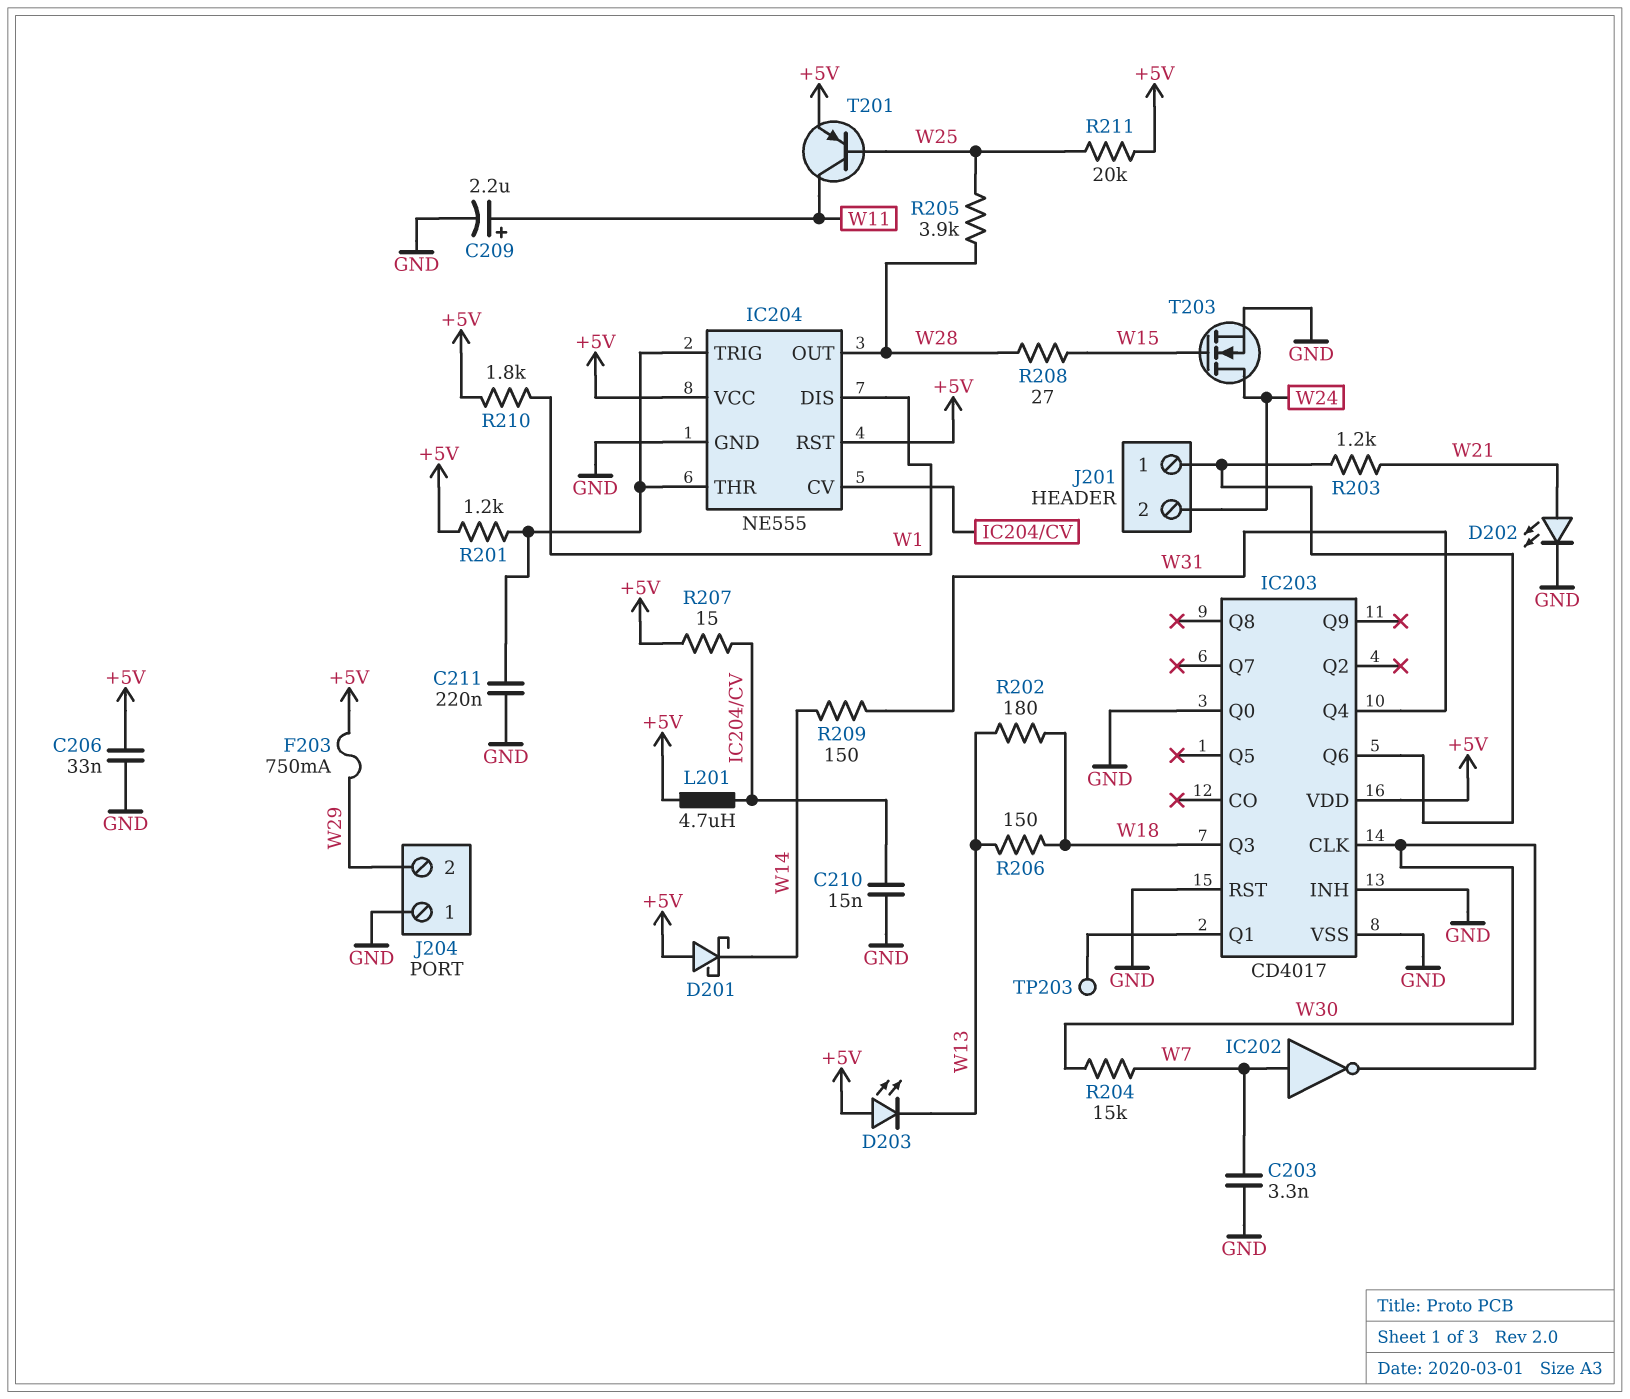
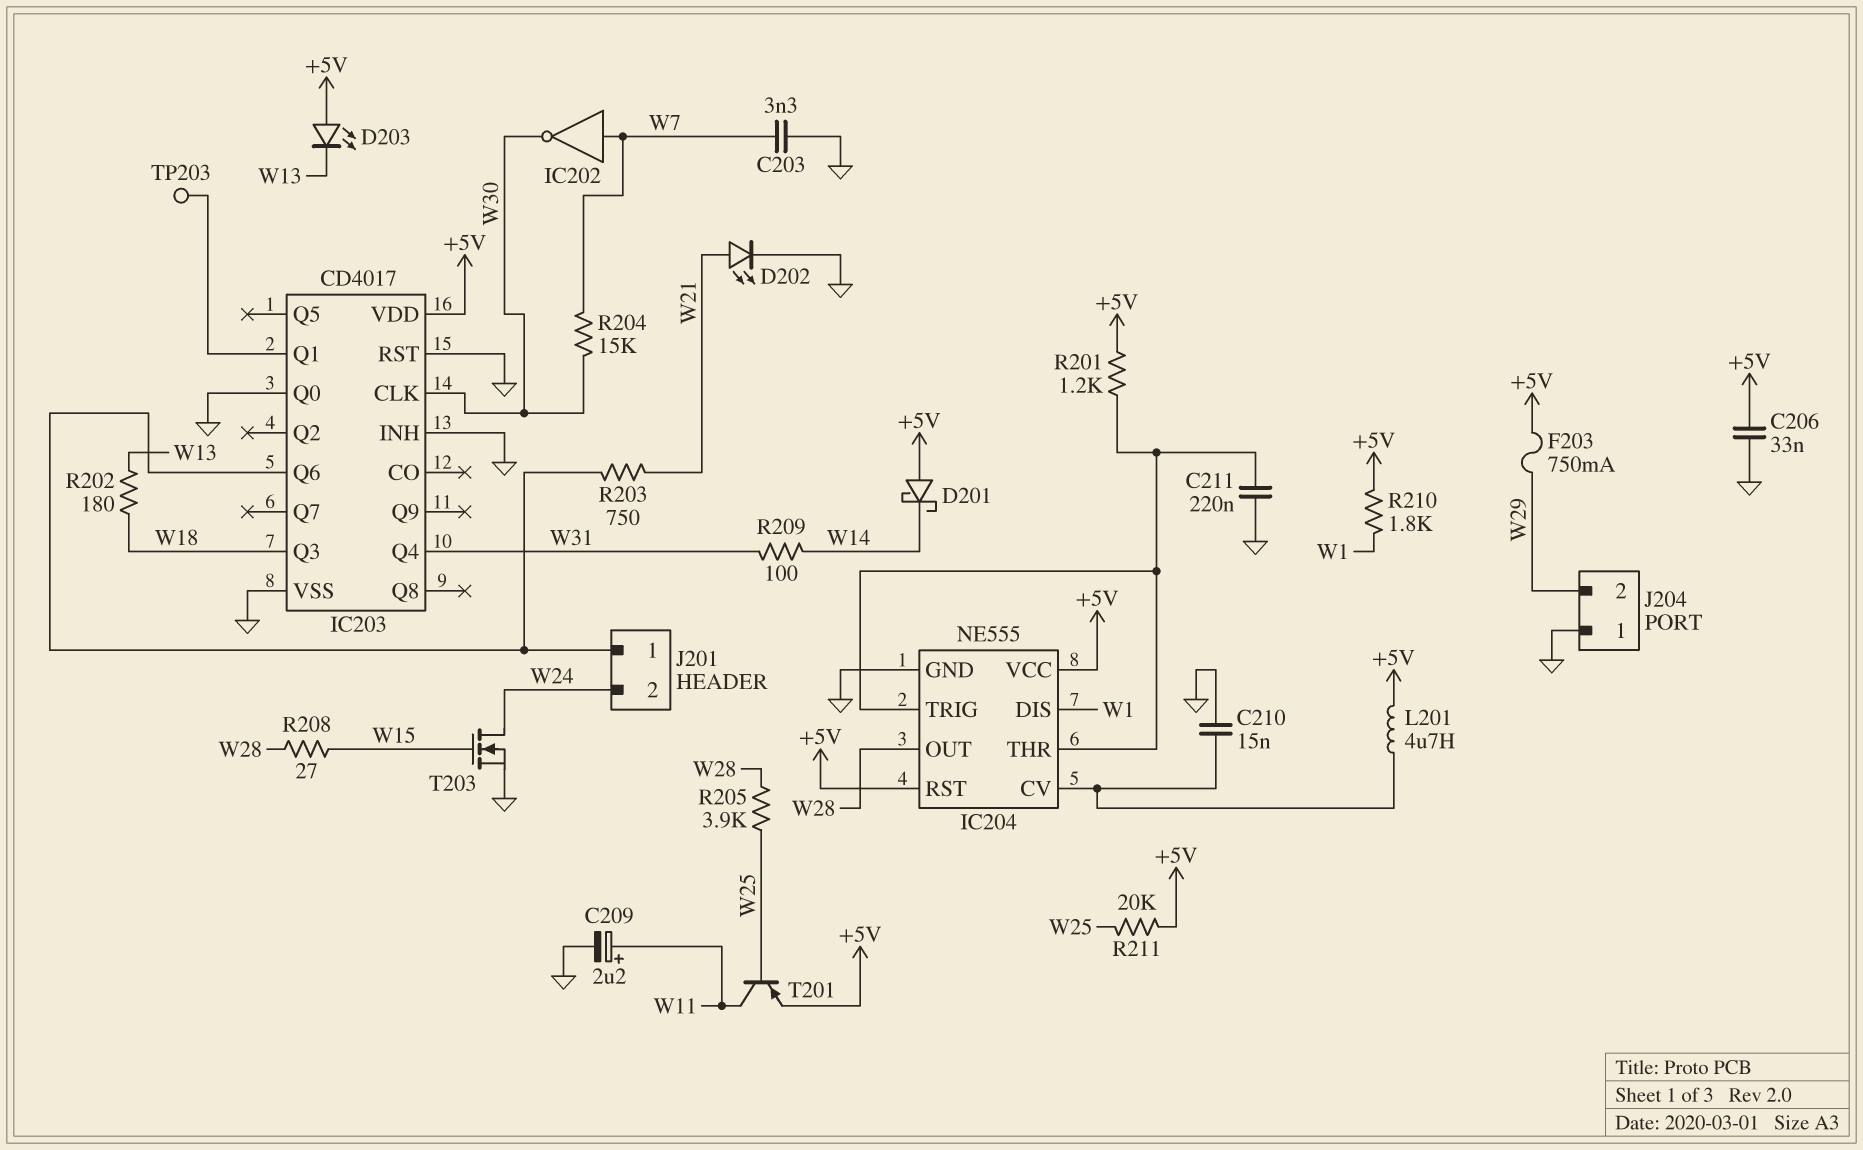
R203: 1.2k (IC203/Q6, W21) -> 750 (IC203/Q6, W21)
R206: 150 (W13, W18) -> none
R207: 15 (+5V, IC204/CV) -> none
R209: 150 (W14, W31) -> 100 (W14, W31)

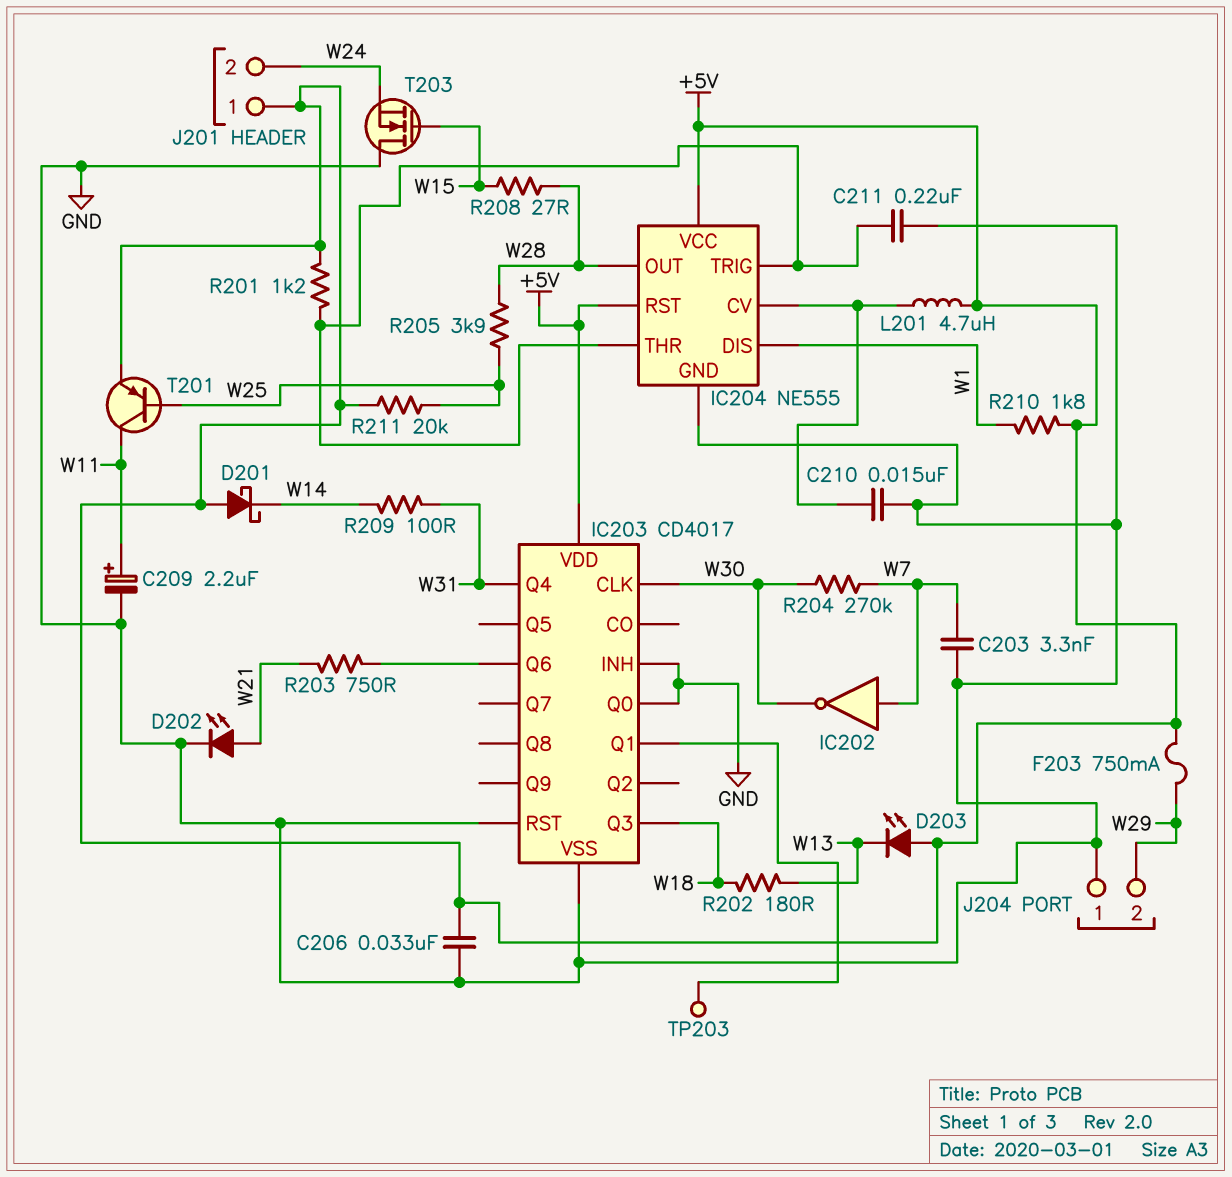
J201 pin 1: IC203/Q6 -> +5V
R204: 15k (W7, W30) -> 270k (W7, W30)
T203: NMOS (G W15, D W24, S GND) -> NMOS (G W15, D GND, S W24)

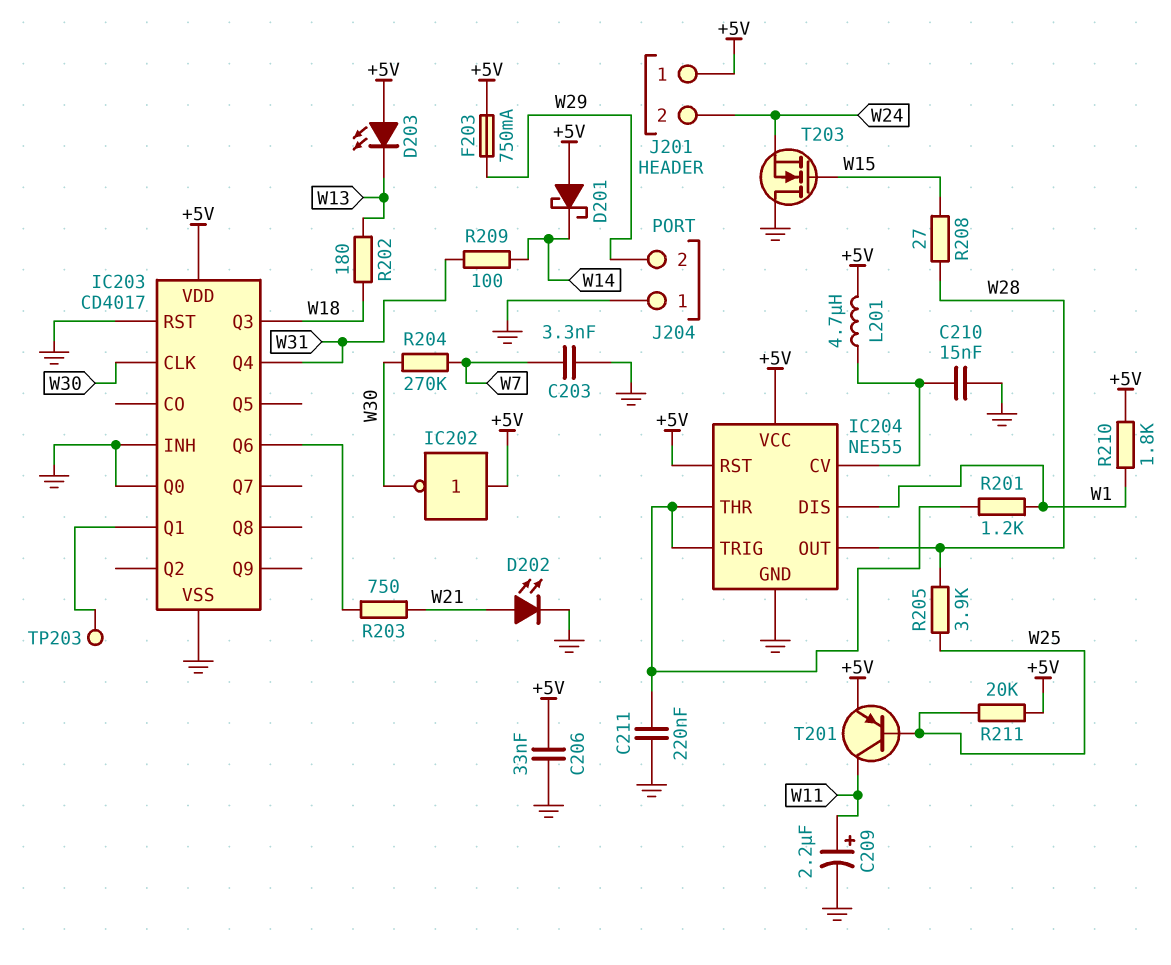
IC202: NOT (in W7, out W30) -> NOT (in +5V, out W30)
R201: 1.2k (+5V, IC204/THR) -> 1.2k (IC204/THR, W1)

